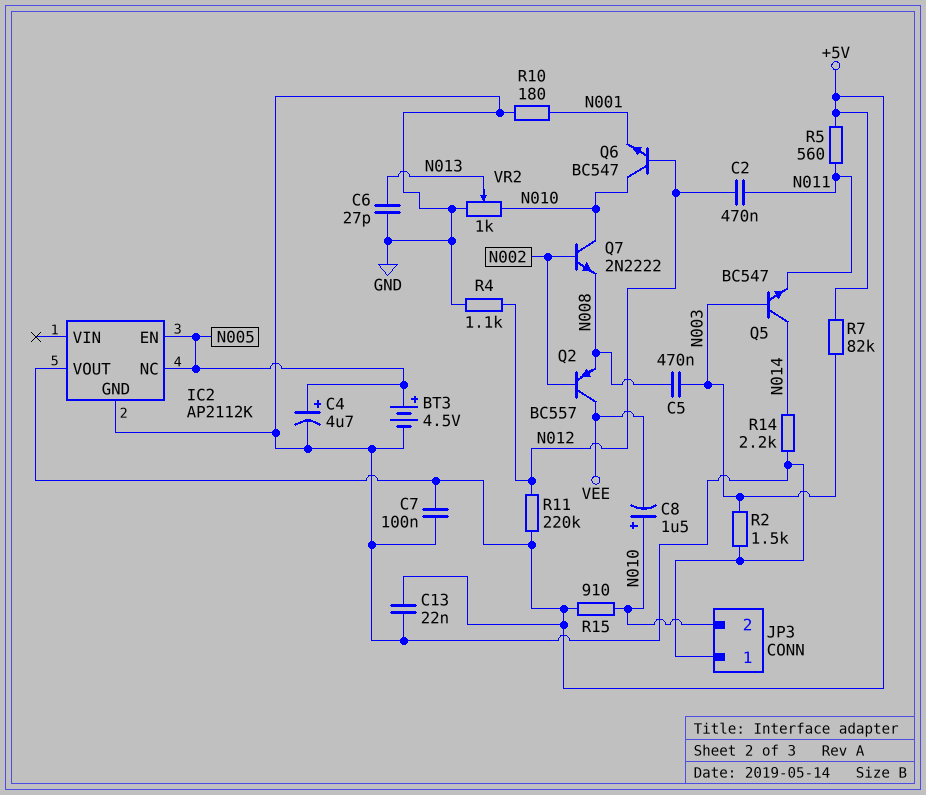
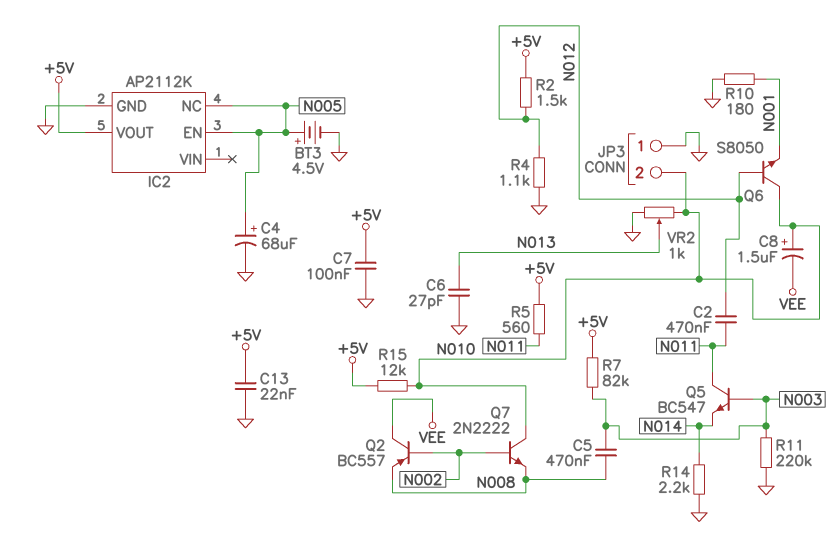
C4: 4.7uF (plus N005, minus GND) -> 68uF (plus N005, minus GND)
Q5: NPN BC547 (B N003, C N014, E N011) -> NPN BC547 (B N003, C N011, E N014)
Q6: NPN BC547 (B N012, C N010, E N001) -> NPN S8050 (B N012, C N010, E N001)
R2: 1.5k (GND, N003) -> 1.5k (+5V, N012)
R11: 220k (+5V, N012) -> 220k (GND, N003)
R15: 910 (+5V, N010) -> 12k (+5V, N010)

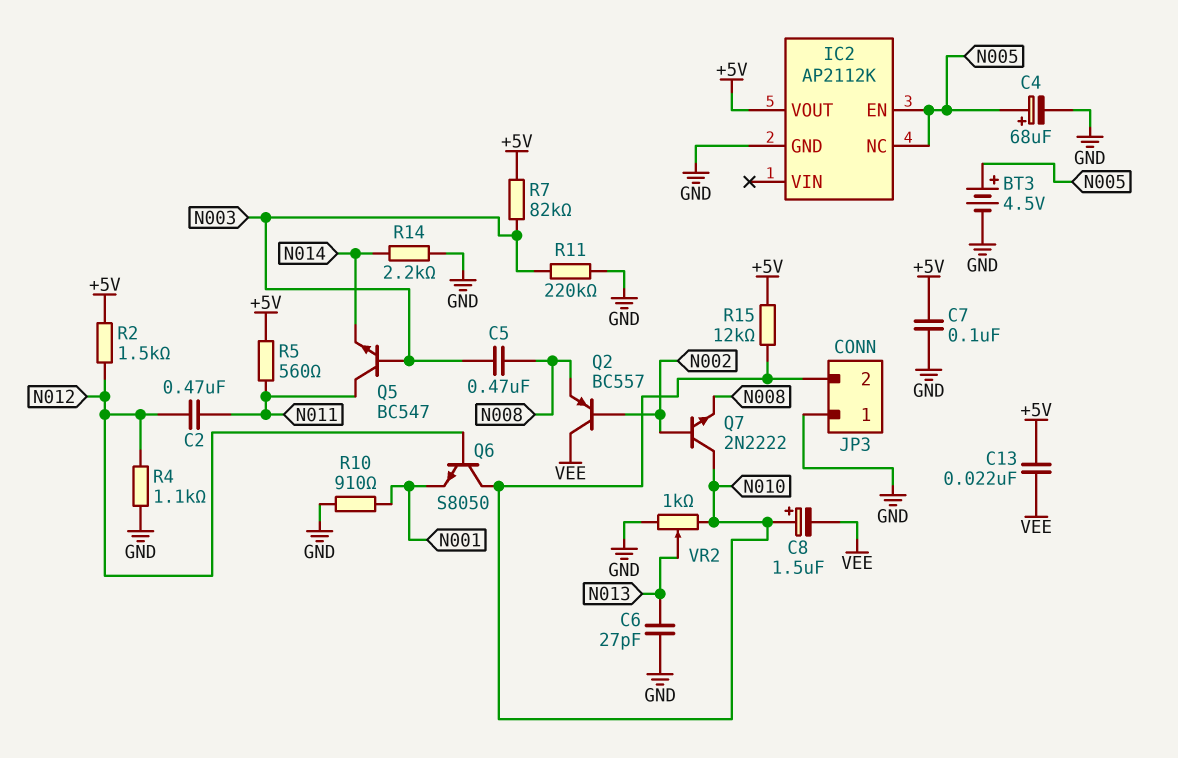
C13: 22nF (+5V, GND) -> 22nF (+5V, VEE)
R10: 180 (GND, N001) -> 910 (GND, N001)

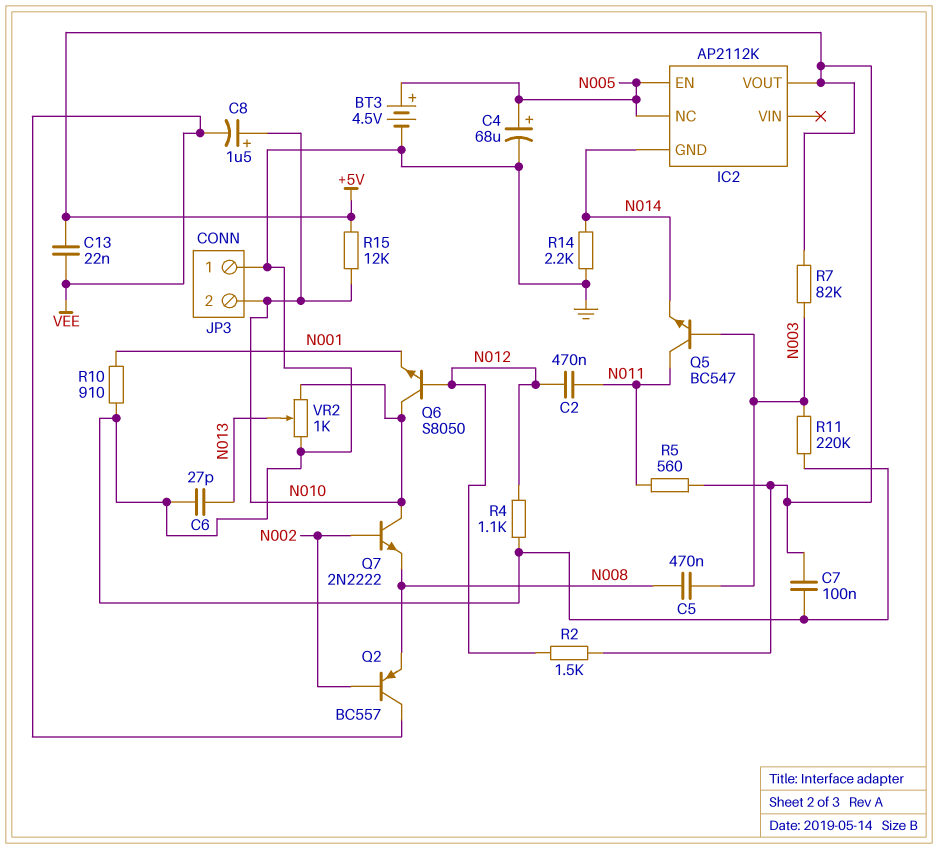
IC2 pin GND: GND -> N014

